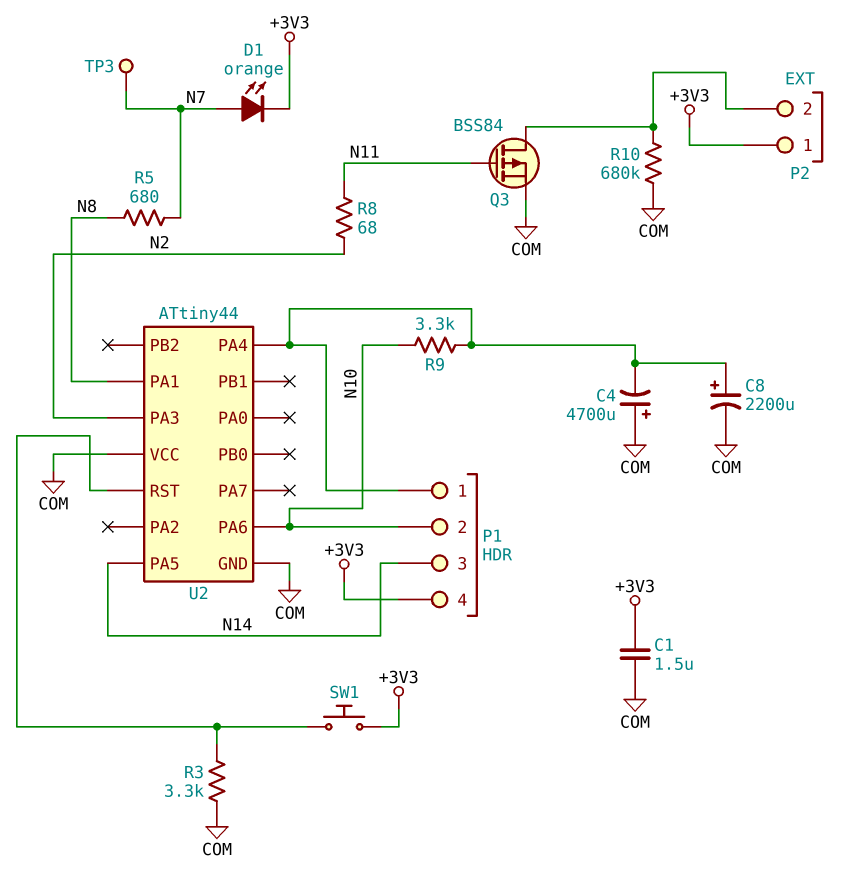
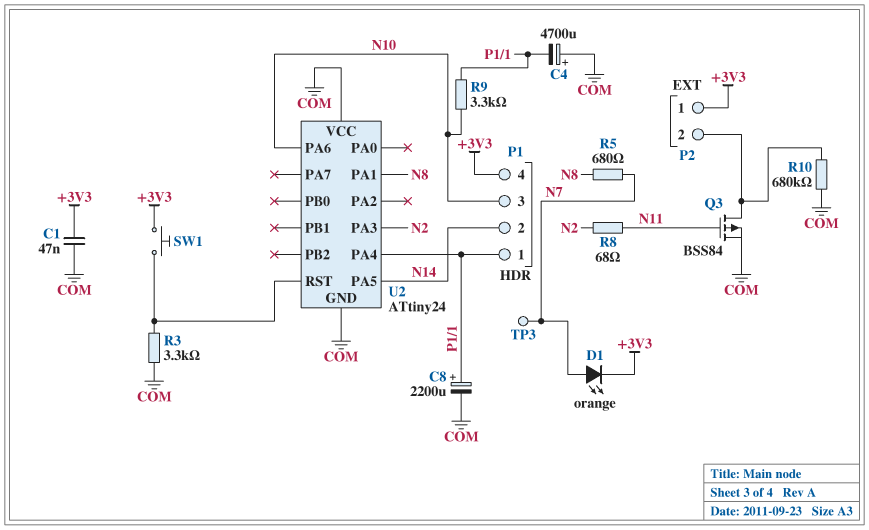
C1: 1.5uF (+3V3, COM) -> 47nF (+3V3, COM)
P1 pin 2: N10 -> N14
P1 pin 3: N14 -> N10
U2: ATtiny44 -> ATtiny24

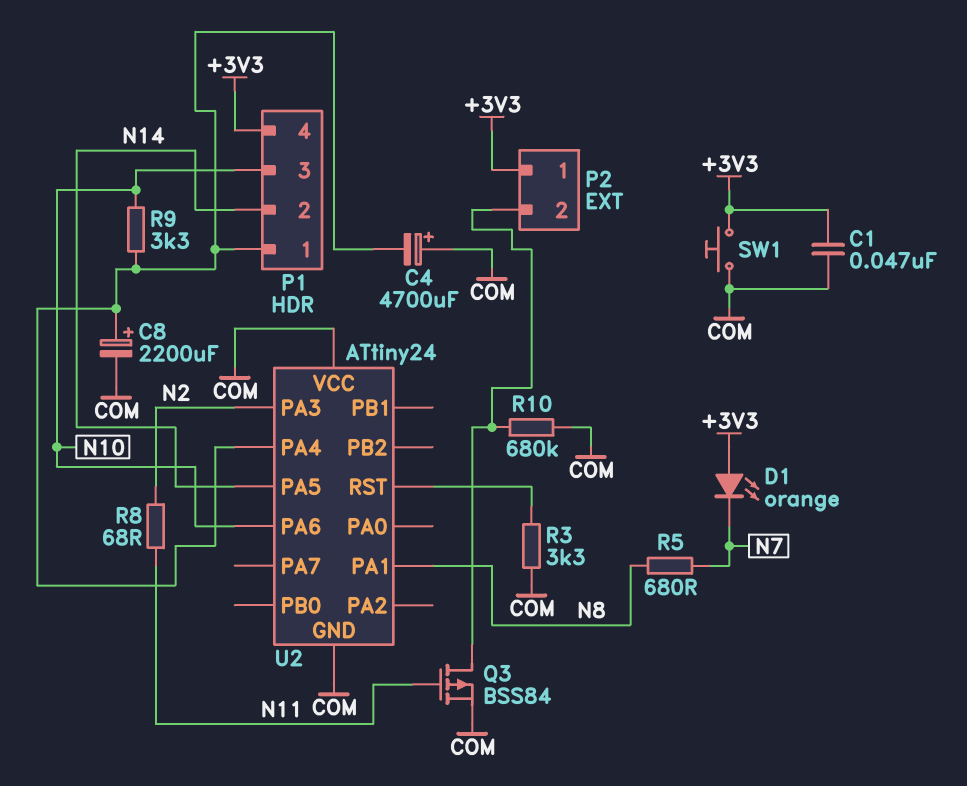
D1: LED orange (A N7, K +3V3) -> LED orange (A +3V3, K N7)
SW1: button (+3V3, U2/RST) -> button (+3V3, COM)
TP3: test point (N7) -> none

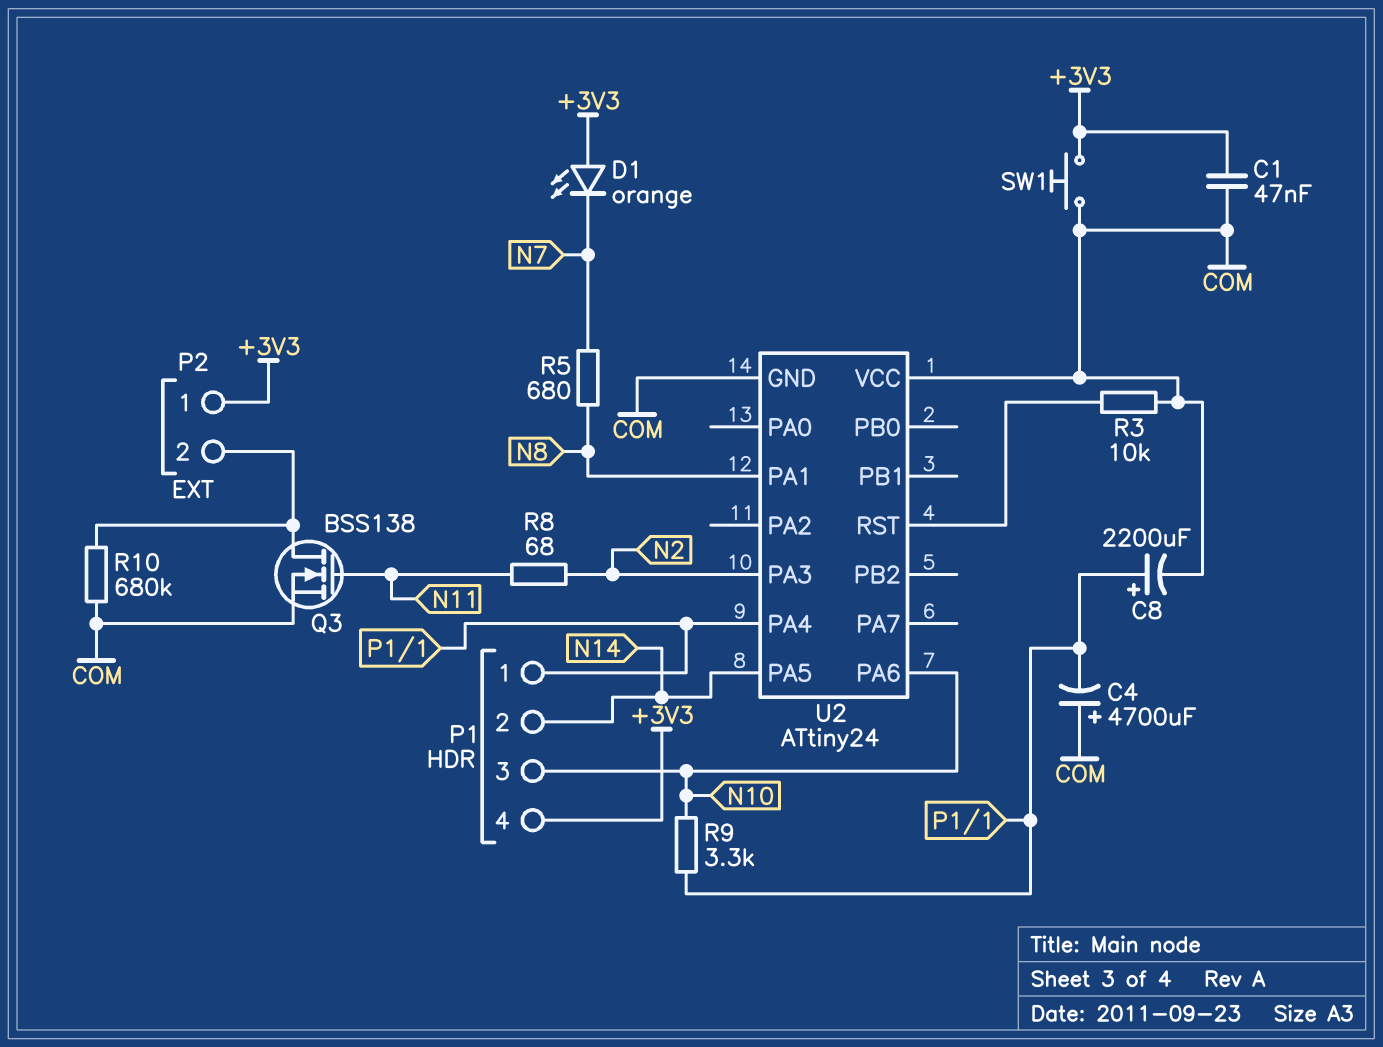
Q3: PMOS BSS84 (G N11, D P2/2, S COM) -> NMOS BSS138 (G N11, D P2/2, S COM)
R3: 3.3k (COM, U2/RST) -> 10k (COM, U2/RST)

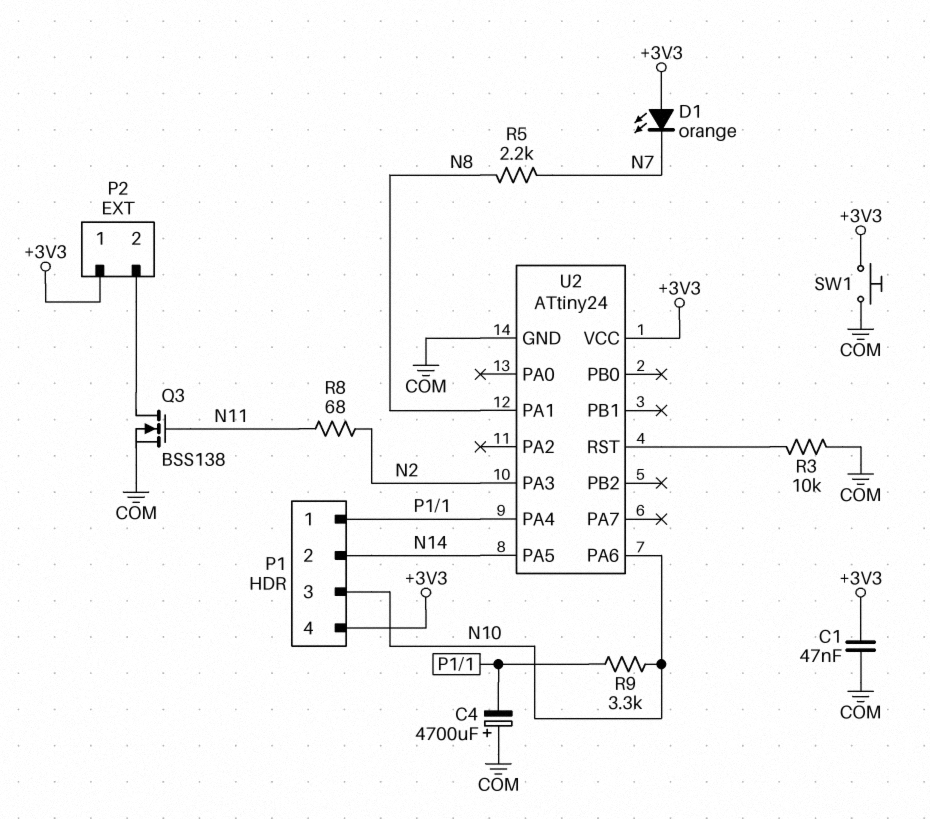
C8: 2200uF (plus P1/1, minus COM) -> none
R5: 680 (N7, N8) -> 2.2k (N7, N8)
R10: 680k (COM, P2/2) -> none
U2 pin VCC: COM -> +3V3

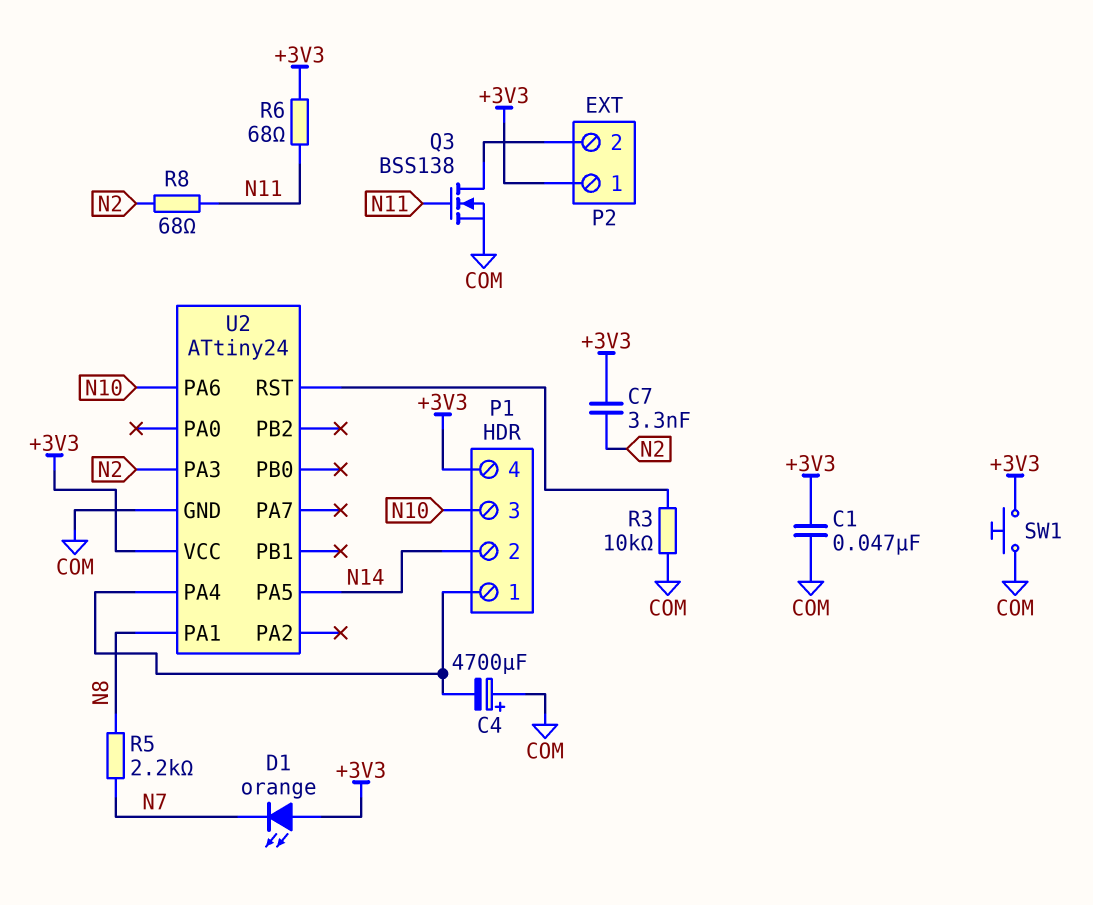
C7: none -> 3.3nF (+3V3, N2)
R6: none -> 68 (+3V3, N11)
R9: 3.3k (N10, P1/1) -> none

